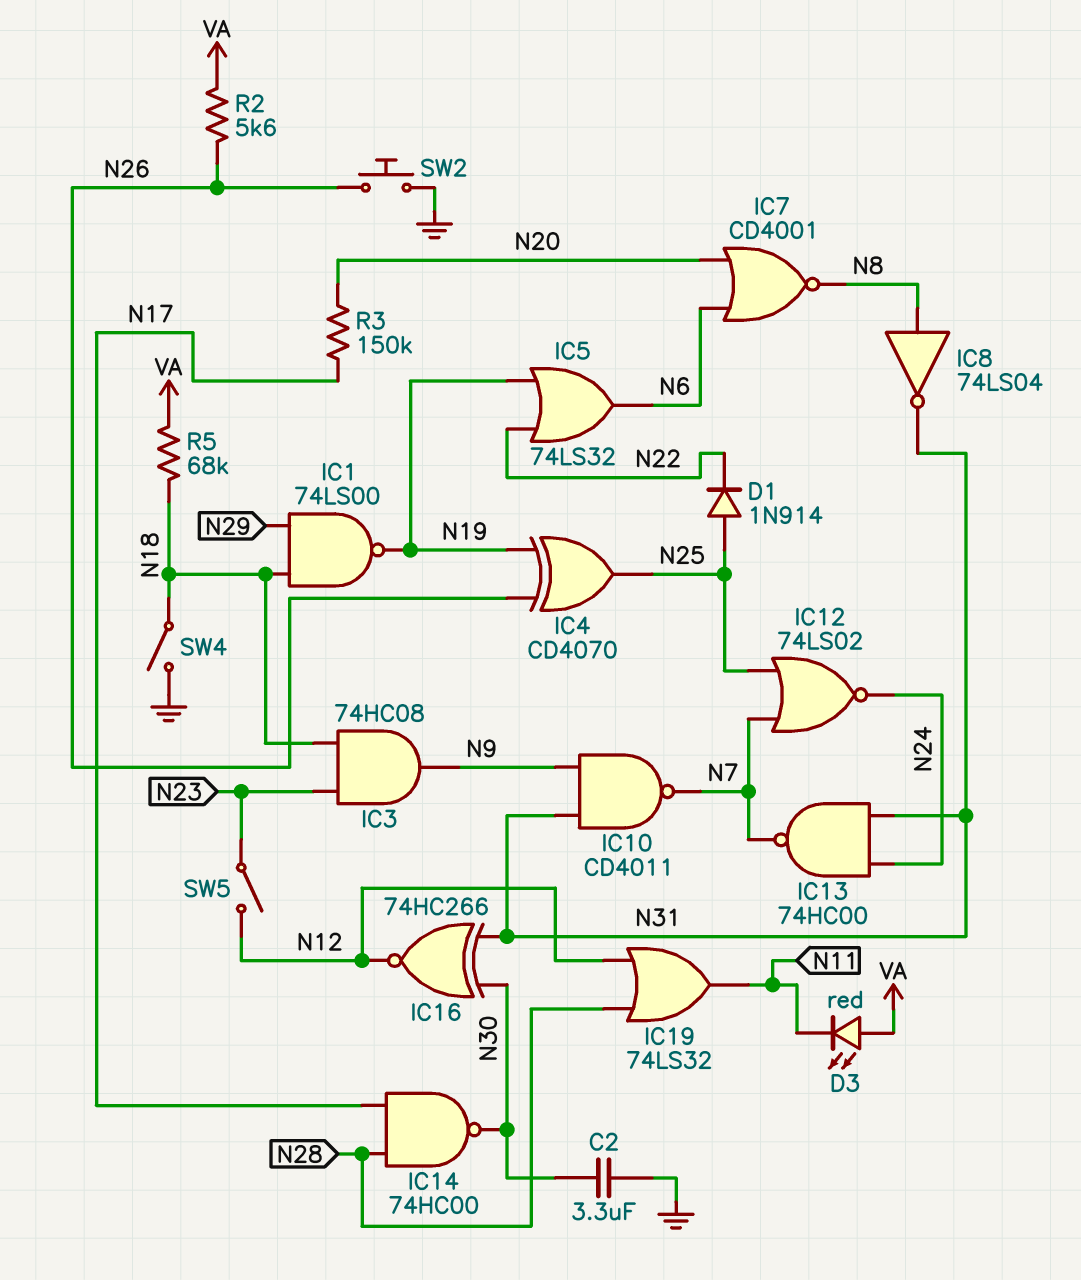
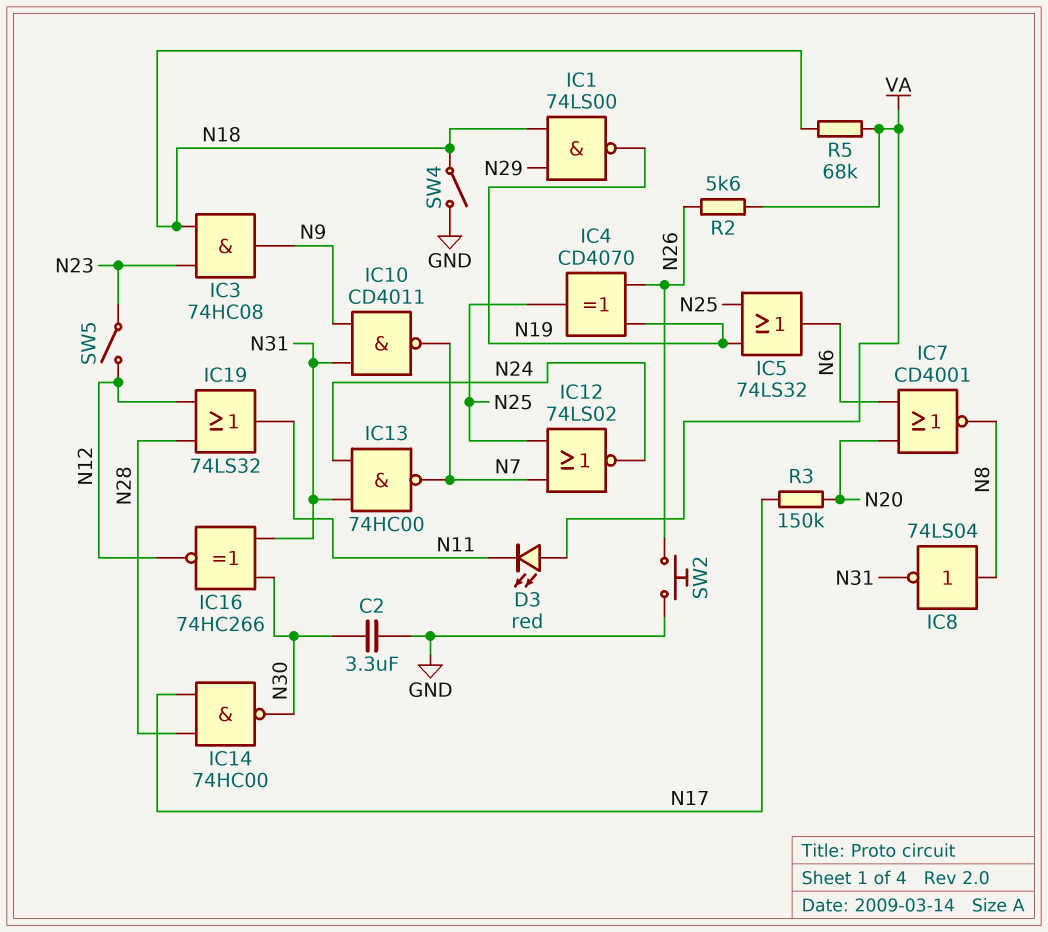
D1: diode 1N914 (A N25, K N22) -> none
IC5: OR 74LS32 (in N19, in N22, out N6) -> OR 74LS32 (in N19, in N25, out N6)

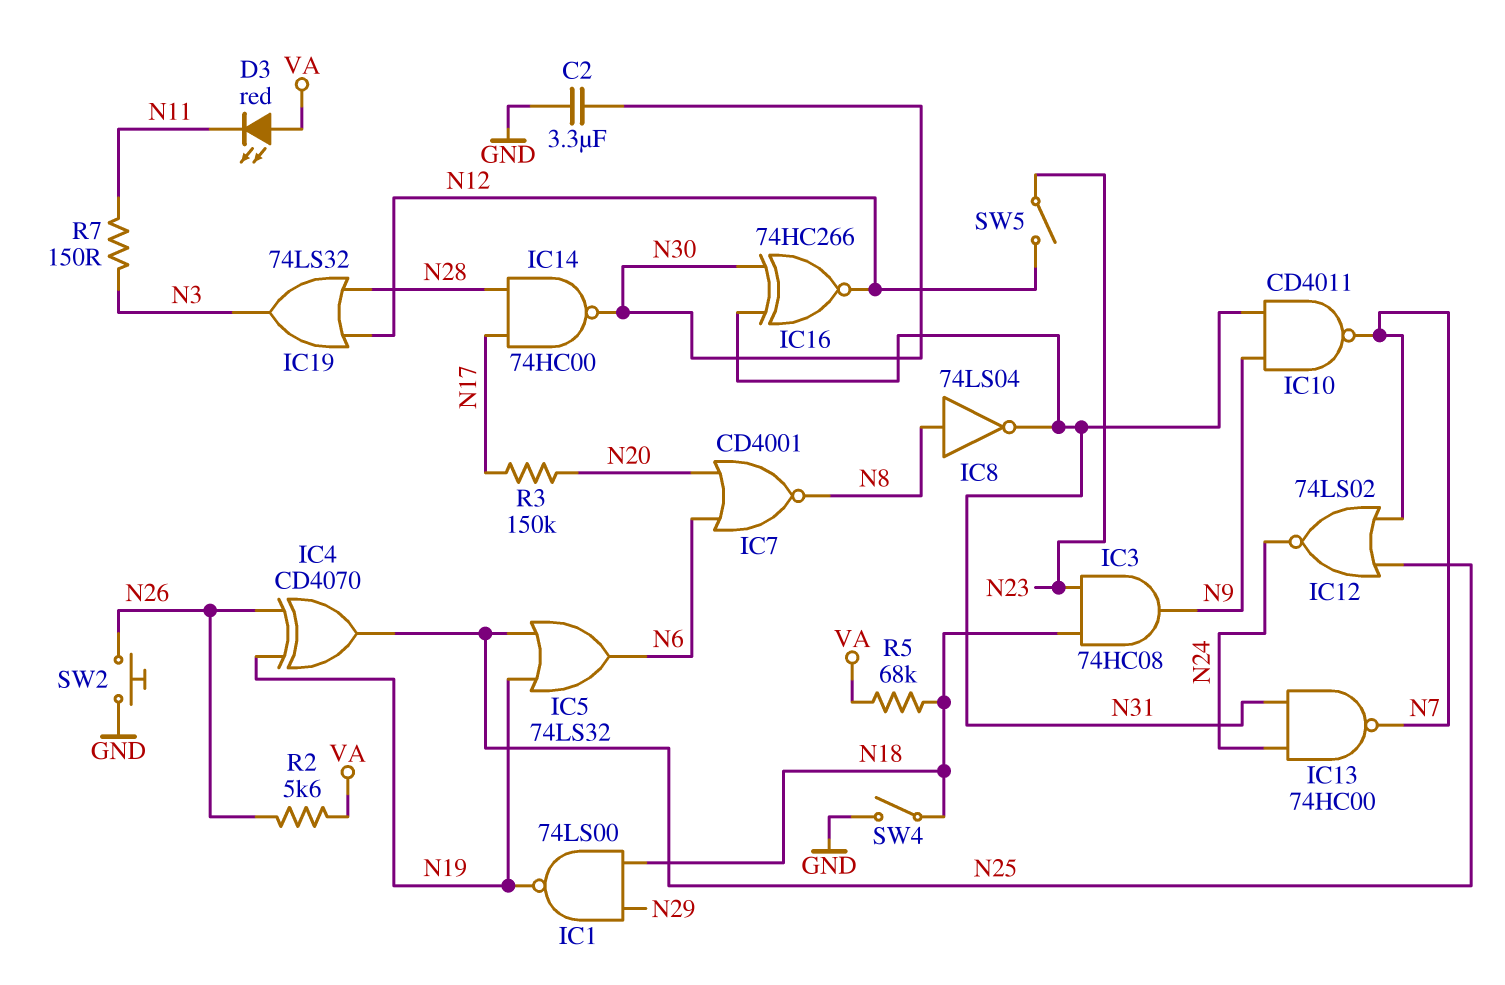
IC19: OR 74LS32 (in N12, in N28, out N11) -> OR 74LS32 (in N12, in N28, out N3)
R7: none -> 150 (N3, N11)

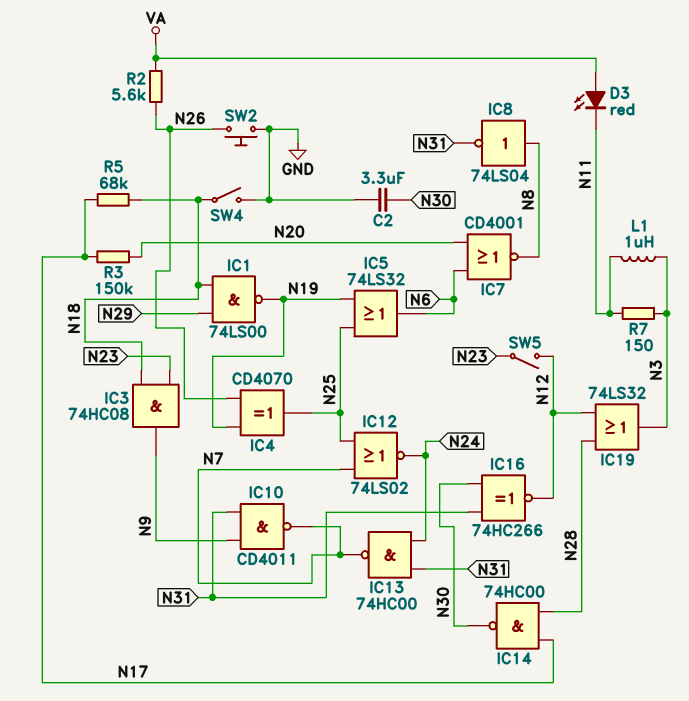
L1: none -> 1uH (N3, N11)
R5: 68k (N18, VA) -> 68k (N17, N18)

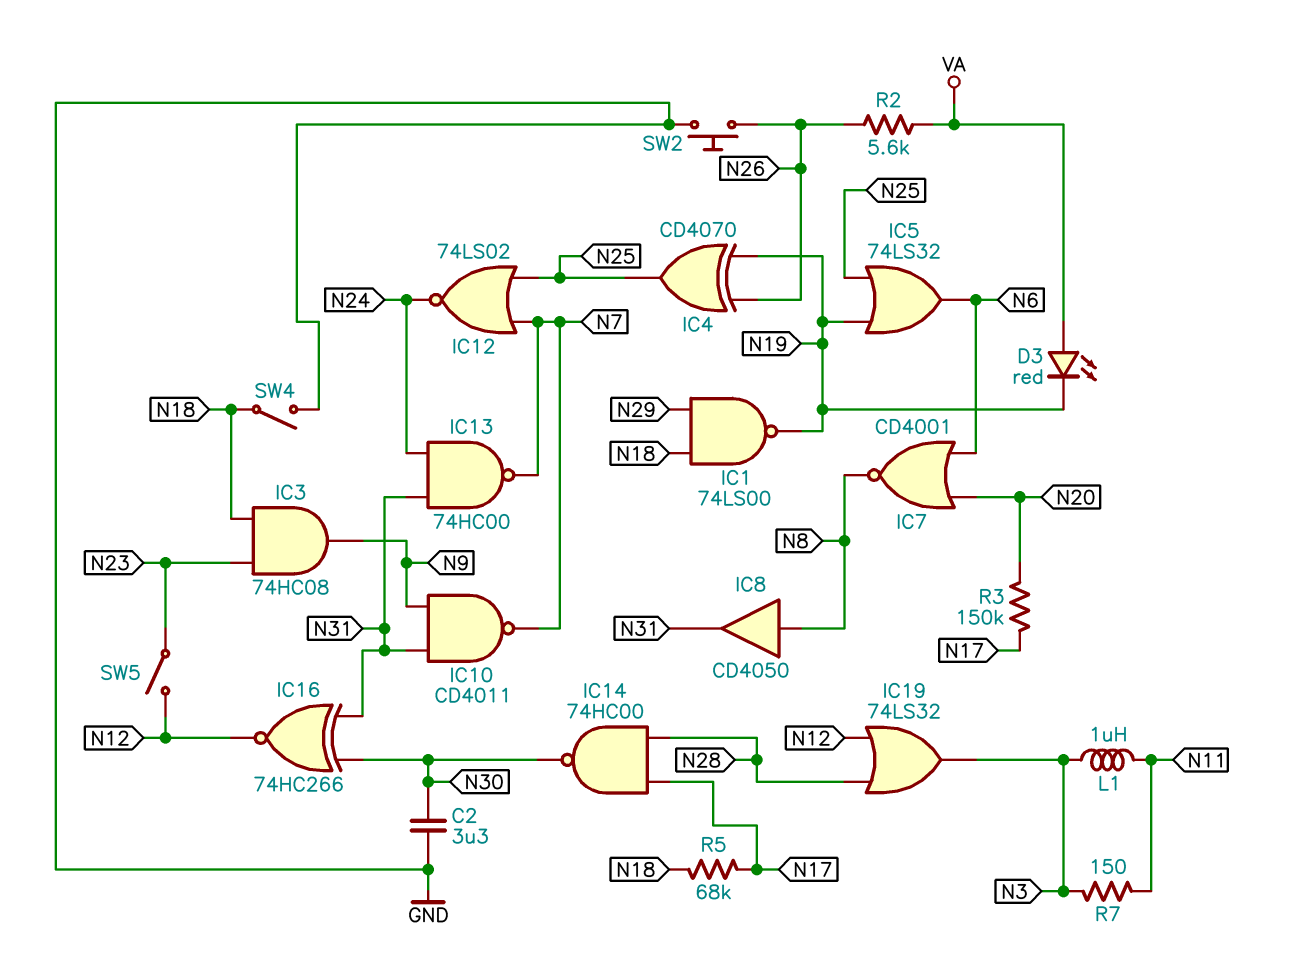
D3: LED red (A VA, K N11) -> LED red (A VA, K N19)
IC8: NOT 74LS04 (in N8, out N31) -> buffer CD4050 (in N8, out N31)

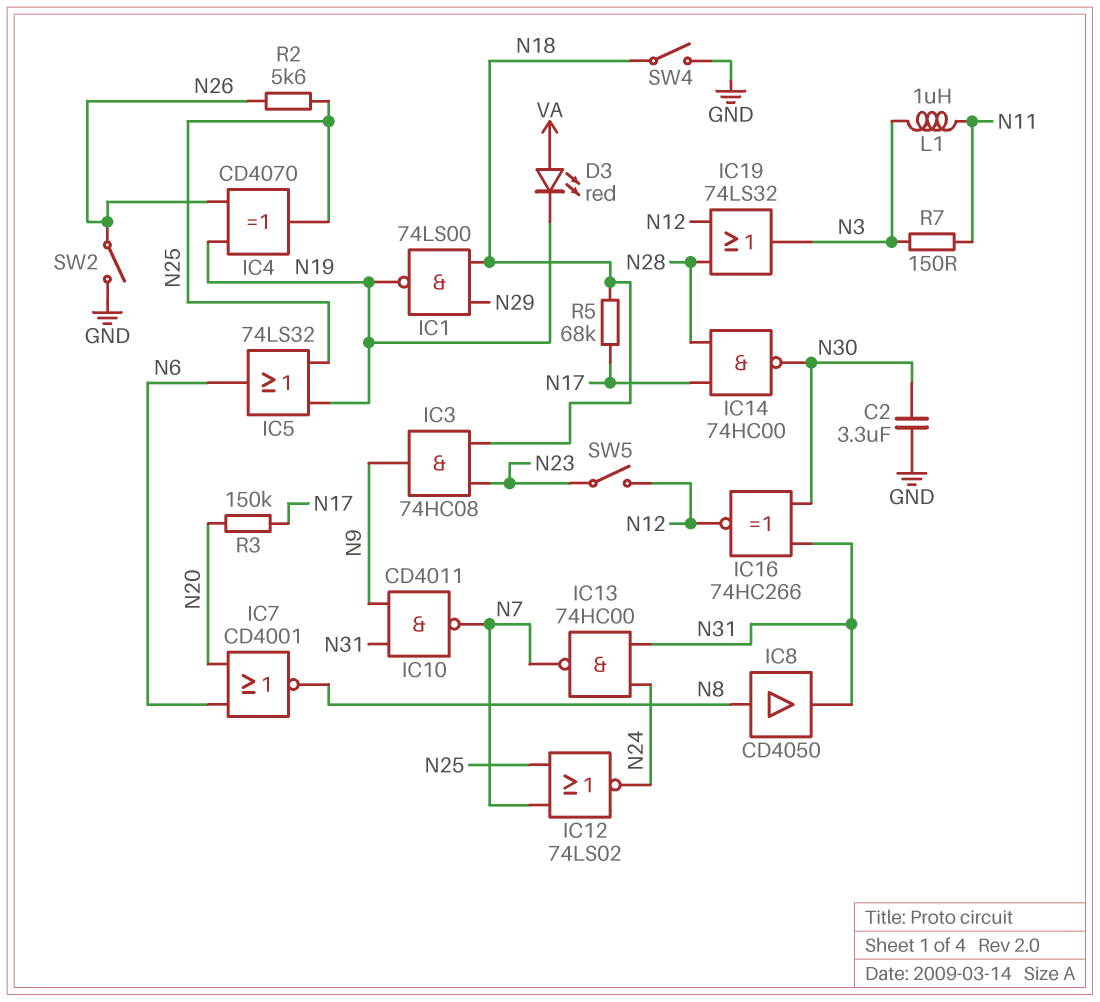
R2: 5.6k (N26, VA) -> 5.6k (N25, N26)
SW2: button (GND, N26) -> switch (GND, N26)

